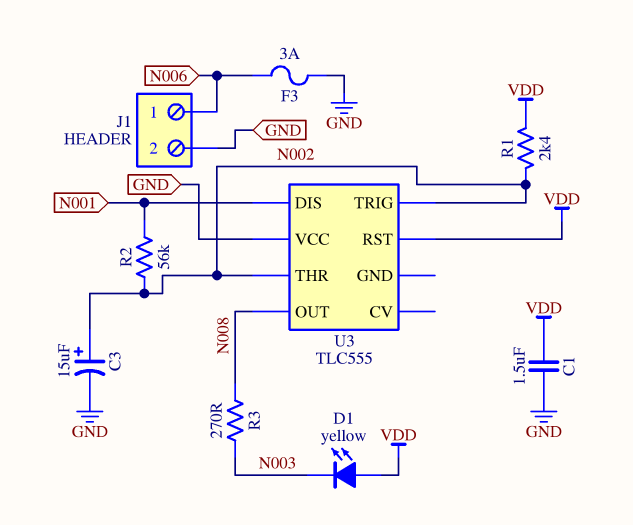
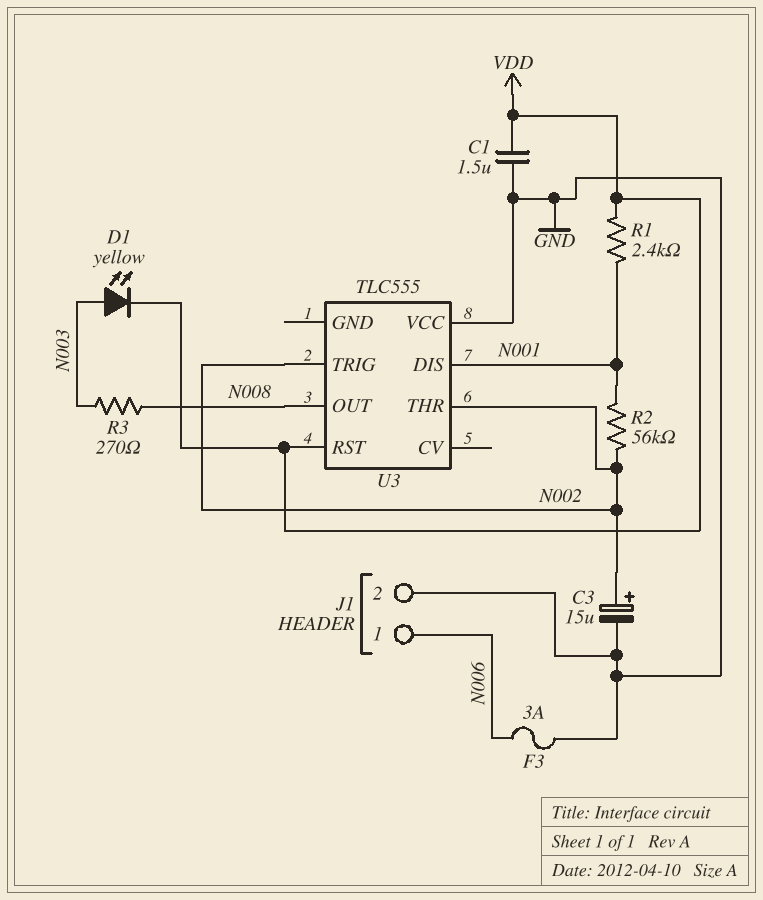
D1: LED yellow (A VDD, K N003) -> LED yellow (A N003, K VDD)
R1: 2.4k (N002, VDD) -> 2.4k (N001, VDD)

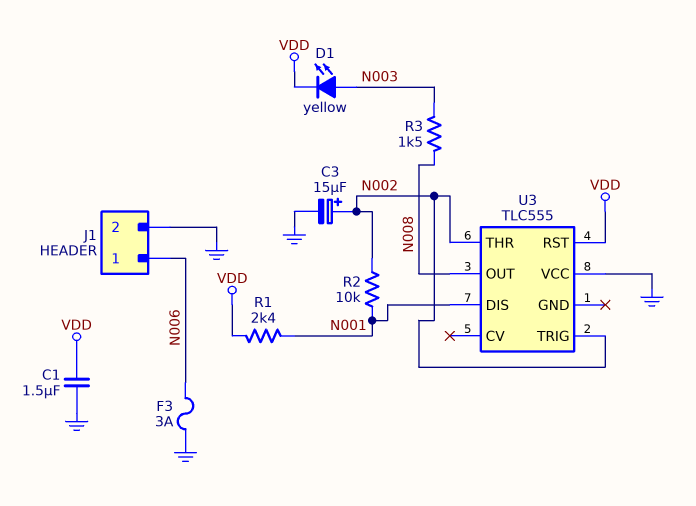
R2: 56k (N001, N002) -> 10k (N001, N002)
R3: 270 (N003, N008) -> 1.5k (N003, N008)

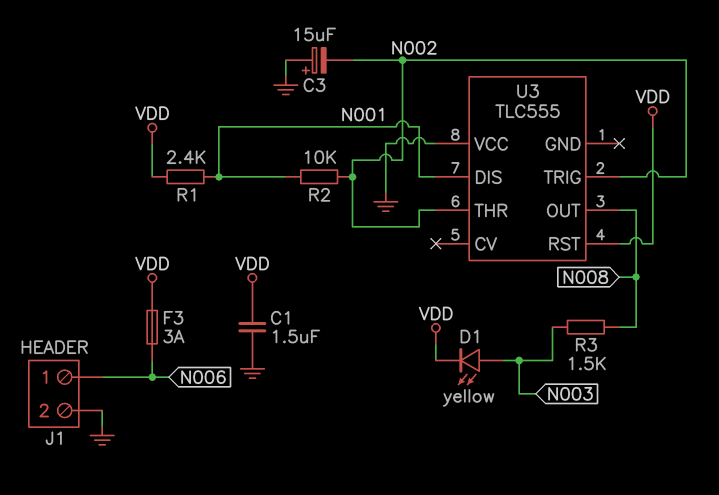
C3: 15uF (plus N002, minus GND) -> 15uF (plus GND, minus N002)
F3: 3A (GND, N006) -> 3A (N006, VDD)

